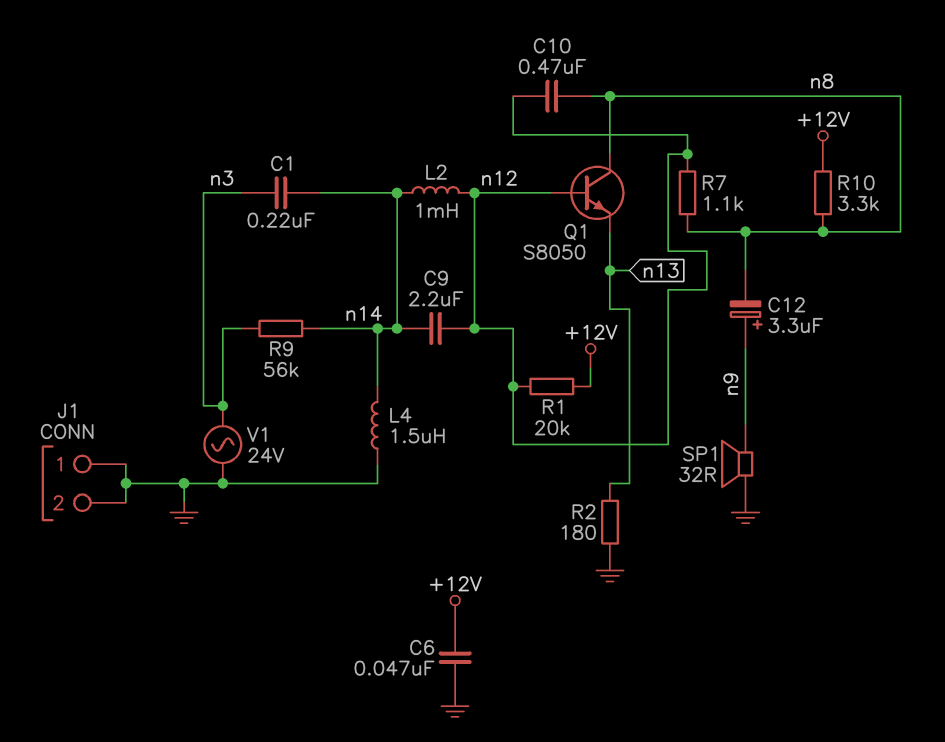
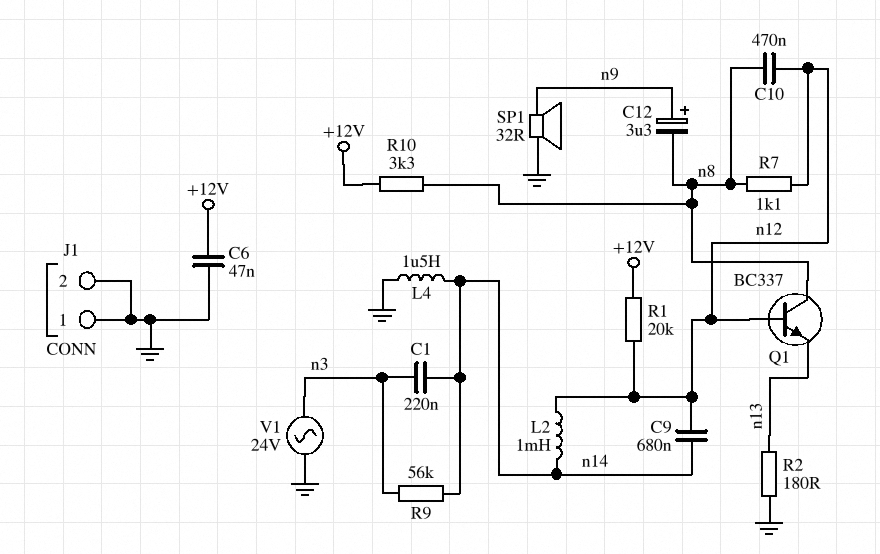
C9: 2.2uF (n12, n14) -> 680nF (n12, n14)
Q1: NPN S8050 (B n12, C n8, E n13) -> NPN BC337 (B n12, C n8, E n13)

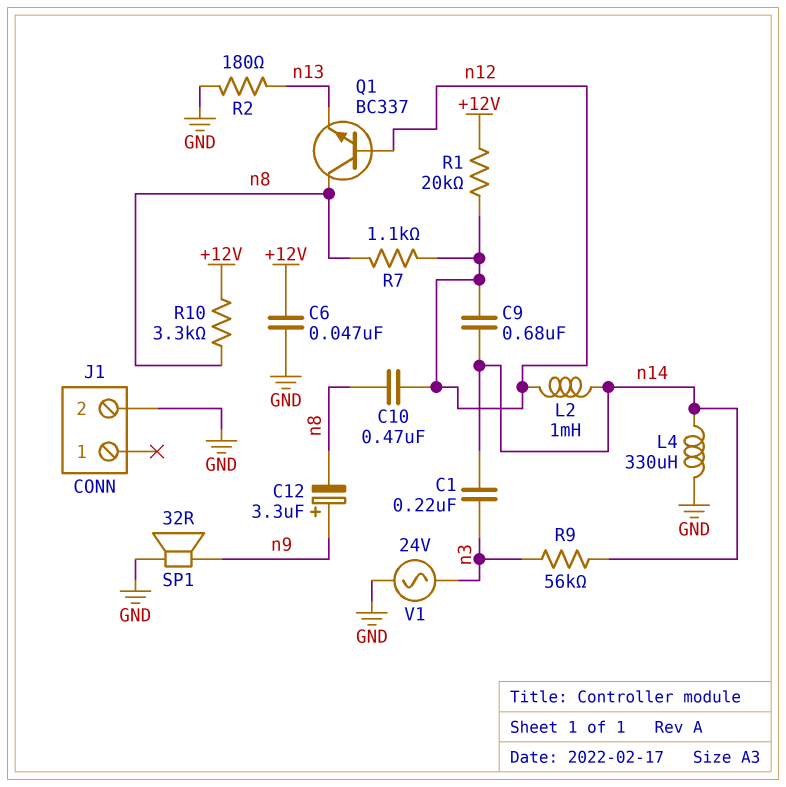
J1 pin 1: GND -> none
L4: 1.5uH (GND, n14) -> 330uH (GND, n14)

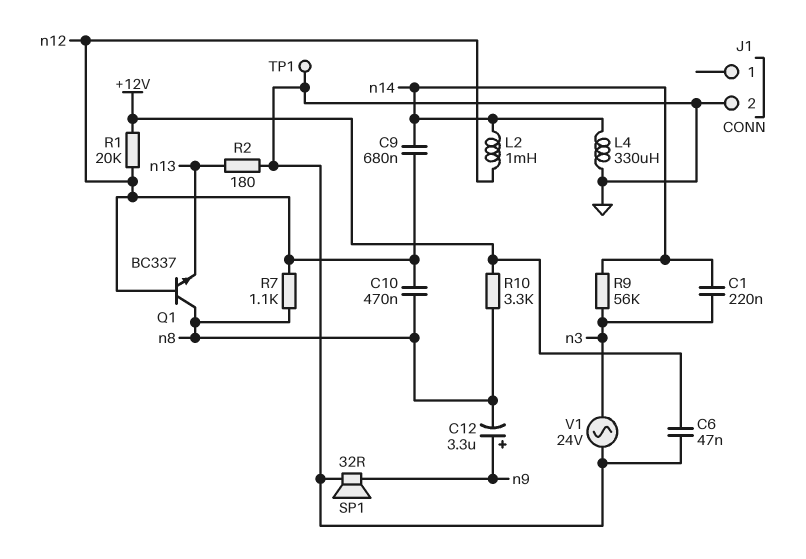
TP1: none -> test point (GND)

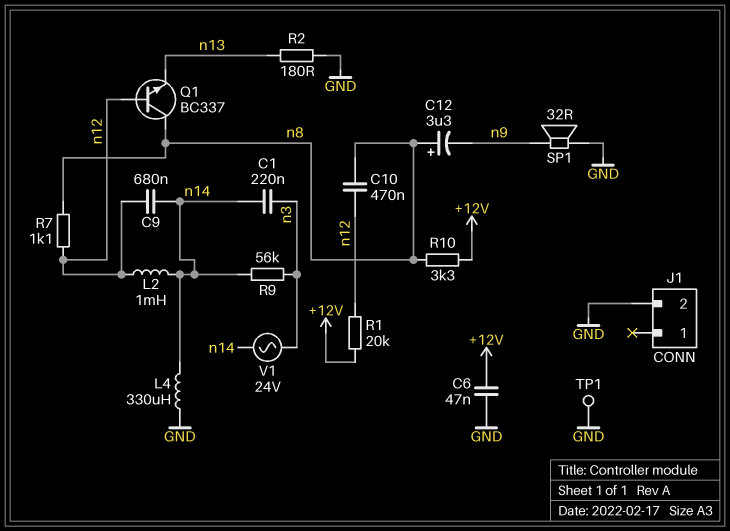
C12: 3.3uF (plus n9, minus n8) -> 3.3uF (plus n8, minus n9)
V1: AC 24V (GND, n3) -> AC 24V (n3, n14)

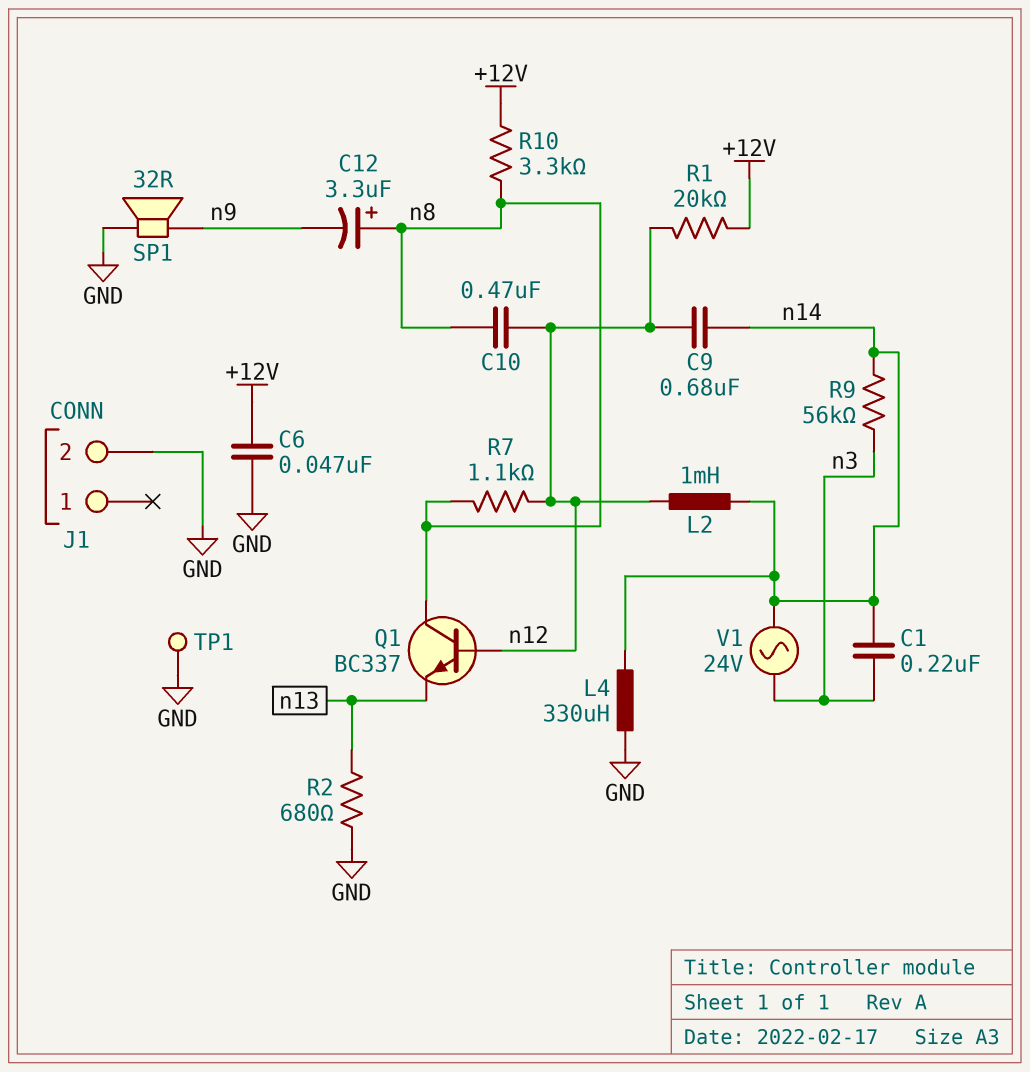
R2: 180 (GND, n13) -> 680 (GND, n13)

